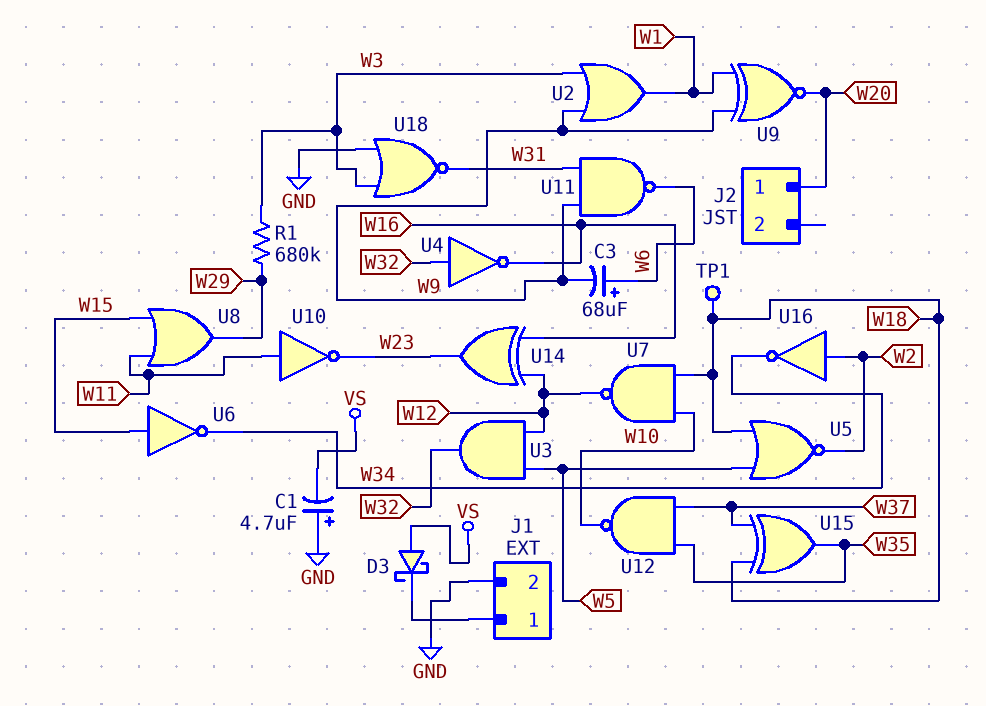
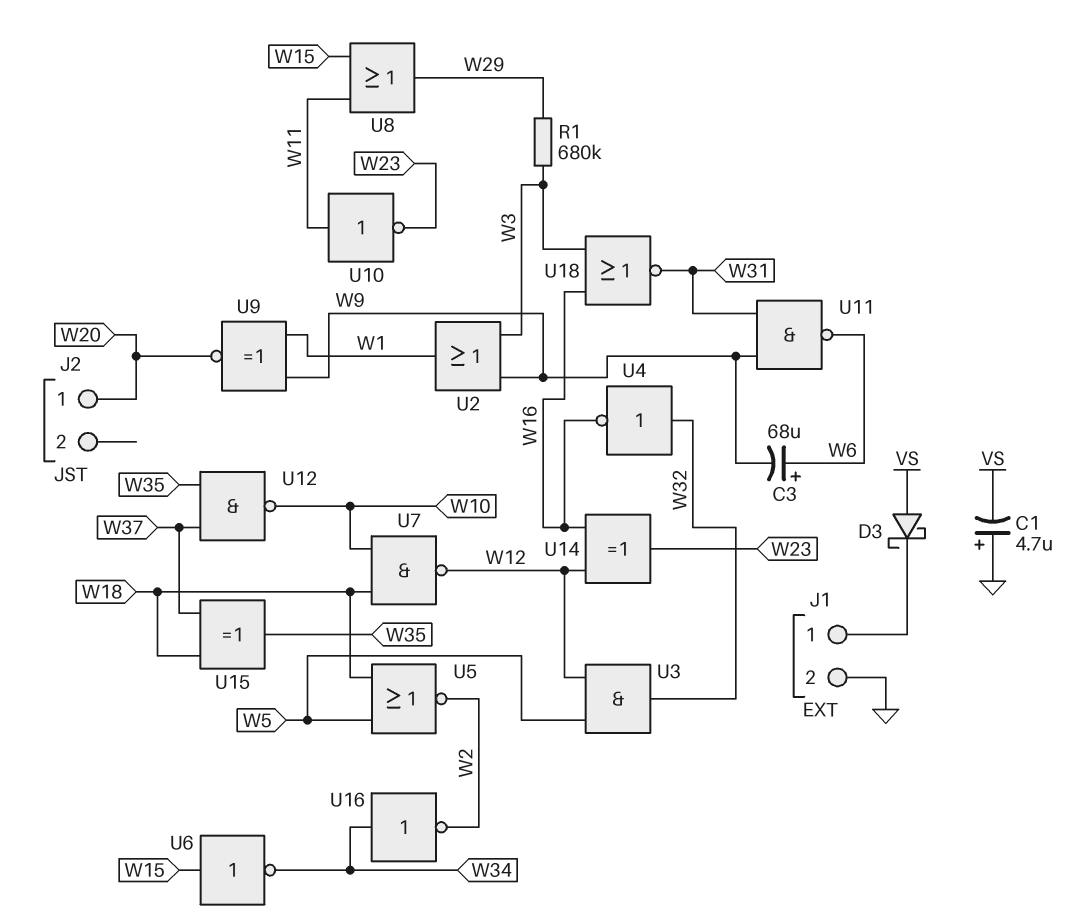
TP1: test point (W18) -> none
U16: NOT (in W2, out W34) -> NOT (in W34, out W2)
U18: NOR (in GND, in W3, out W31) -> NOR (in W3, in W16, out W31)

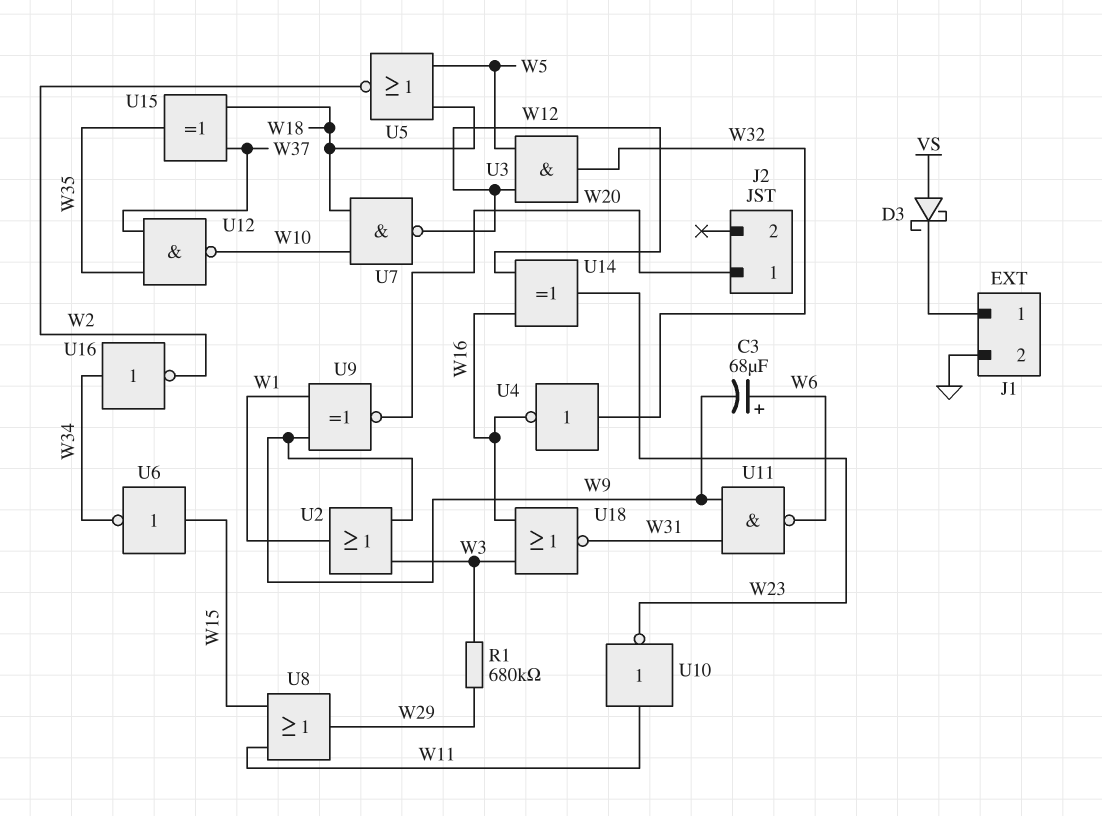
C1: 4.7uF (plus GND, minus VS) -> none

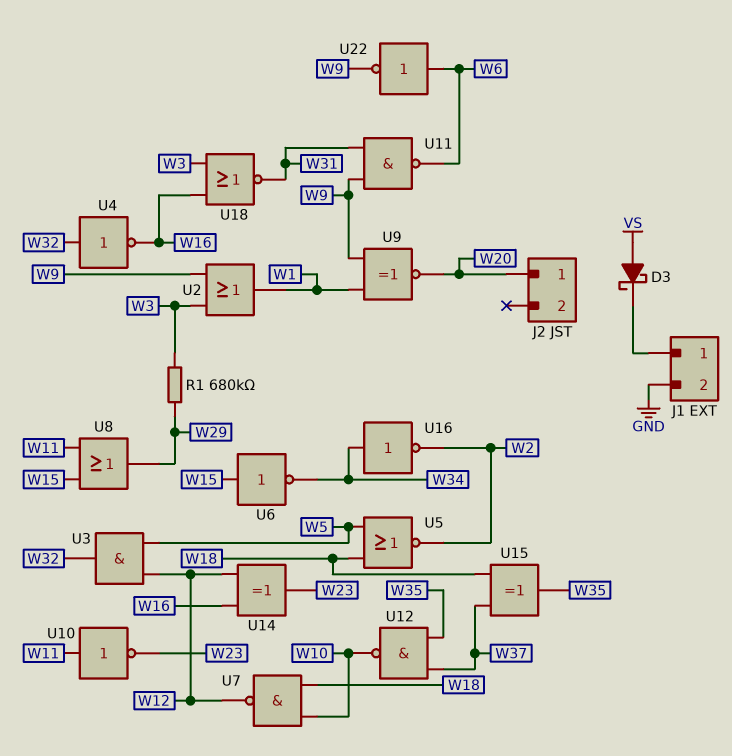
C3: 68uF (plus W6, minus W9) -> none
U22: none -> NOT (in W6, out W9)

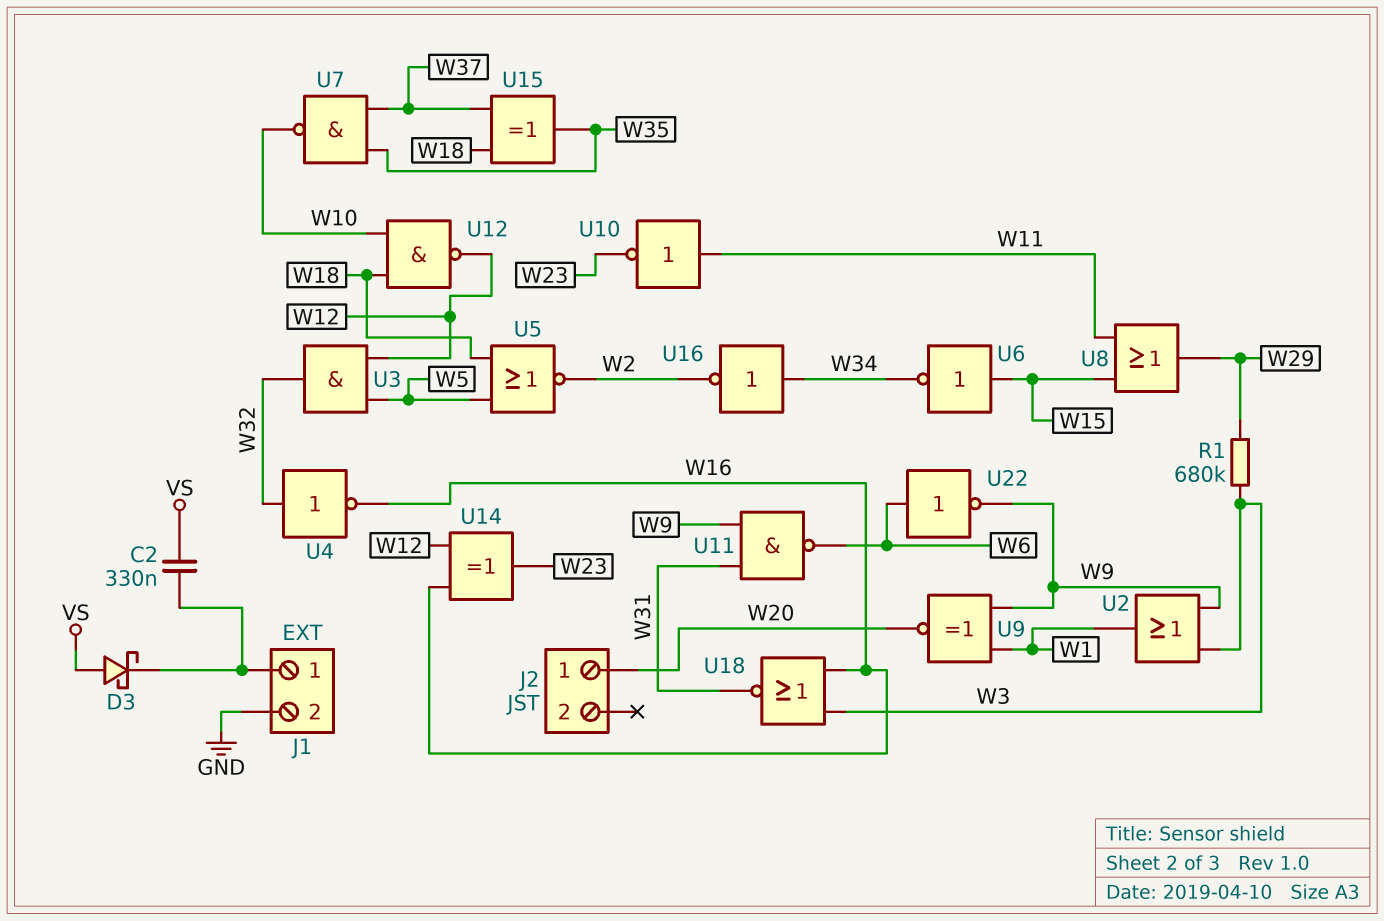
C2: none -> 330nF (J1/1, VS)
U7: NAND (in W10, in W18, out W12) -> NAND (in W35, in W37, out W10)
U12: NAND (in W35, in W37, out W10) -> NAND (in W10, in W18, out W12)

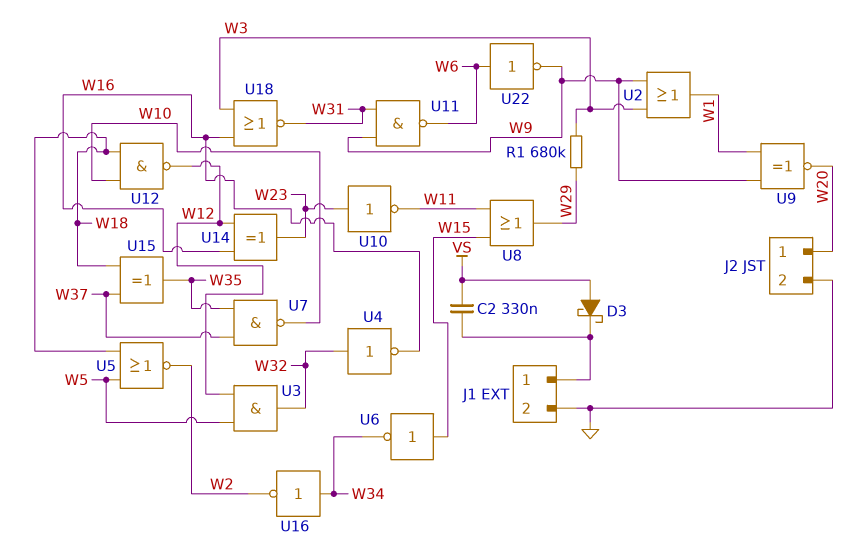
J2 pin 2: none -> GND
U10: NOT (in W11, out W23) -> NOT (in W23, out W11)

